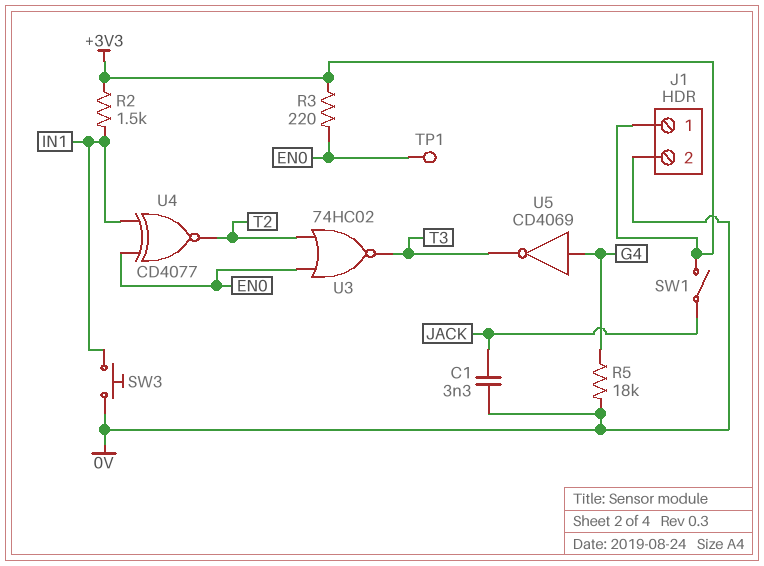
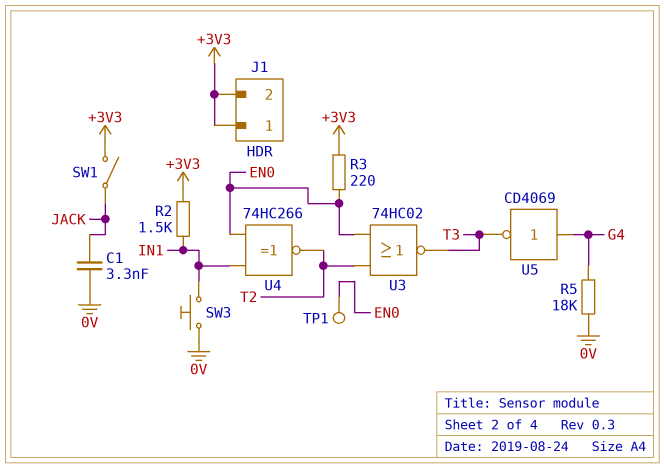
J1 pin 2: 0V -> +3V3
U4: XNOR CD4077 (in EN0, in IN1, out T2) -> XNOR 74HC266 (in EN0, in IN1, out T2)

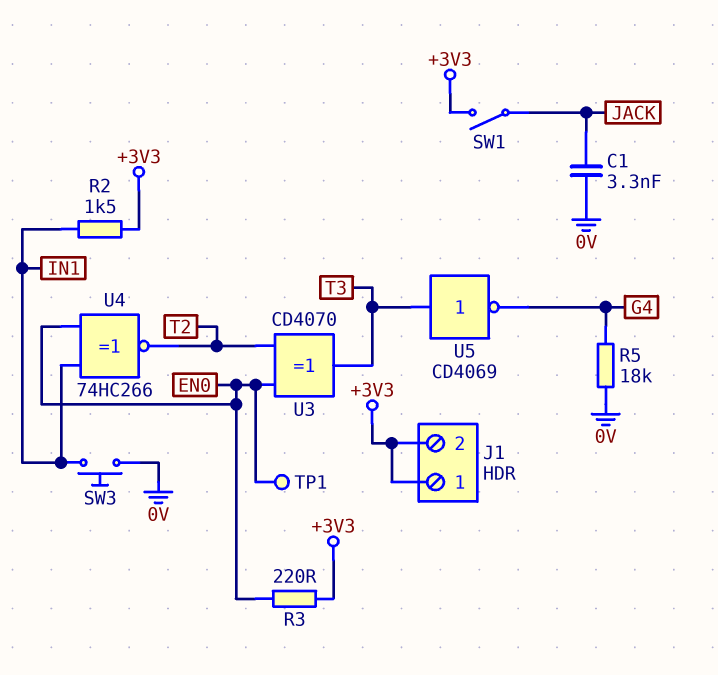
U3: NOR 74HC02 (in EN0, in T2, out T3) -> XOR CD4070 (in EN0, in T2, out T3)
U5: NOT CD4069 (in G4, out T3) -> NOT CD4069 (in T3, out G4)

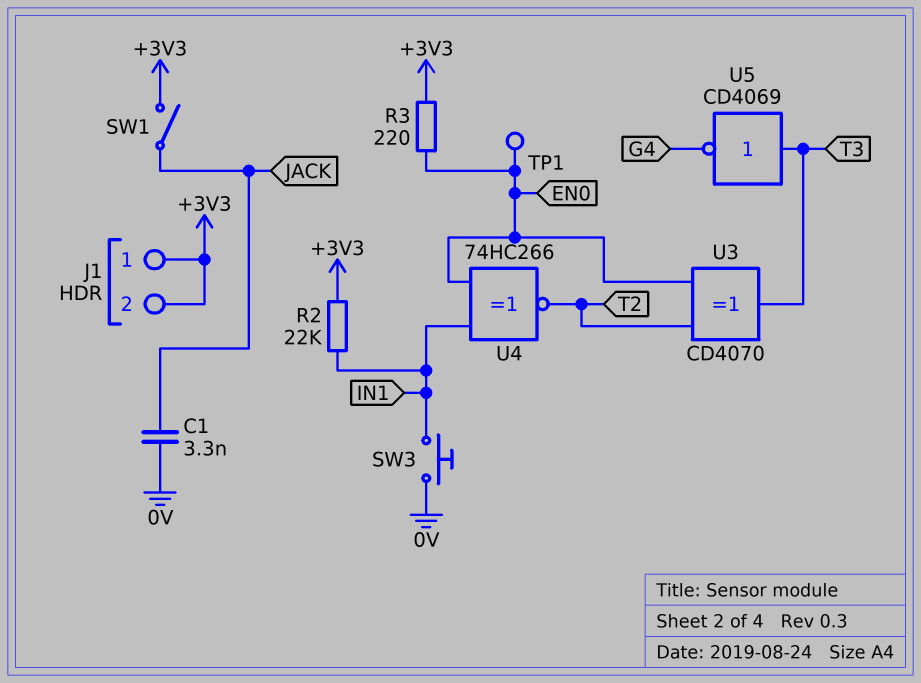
R2: 1.5k (+3V3, IN1) -> 22k (+3V3, IN1)
R5: 18k (0V, G4) -> none

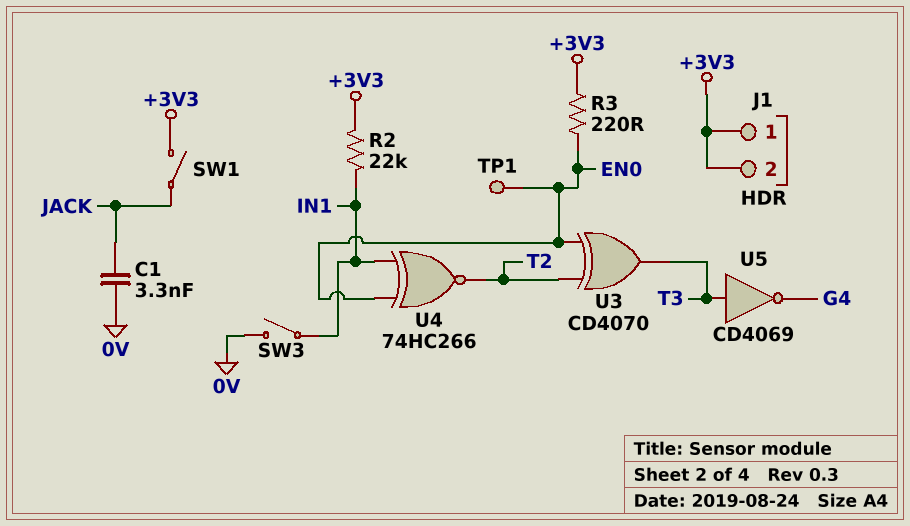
SW3: button (0V, IN1) -> switch (0V, IN1)

